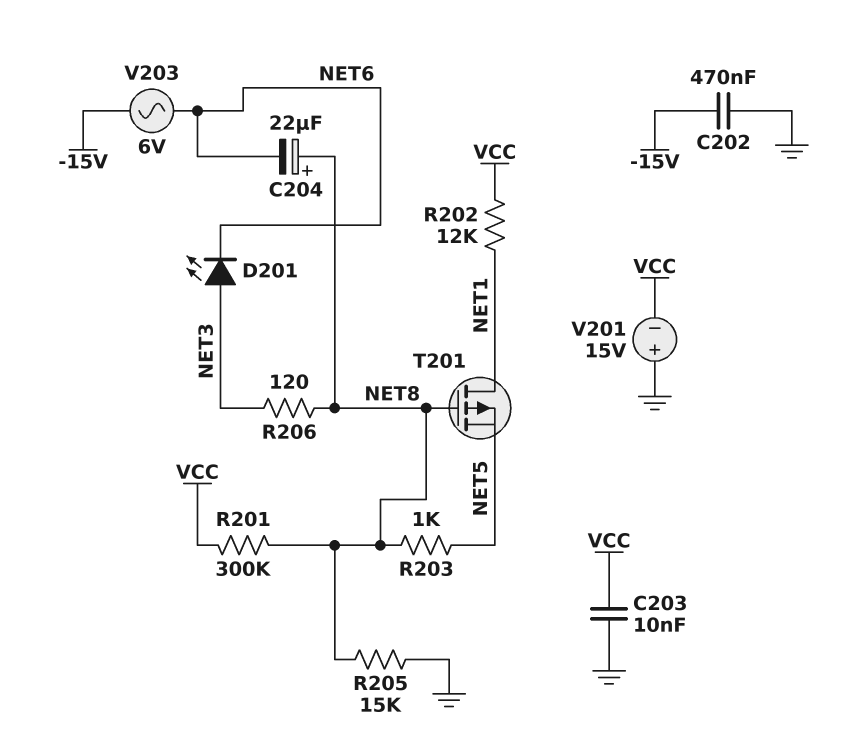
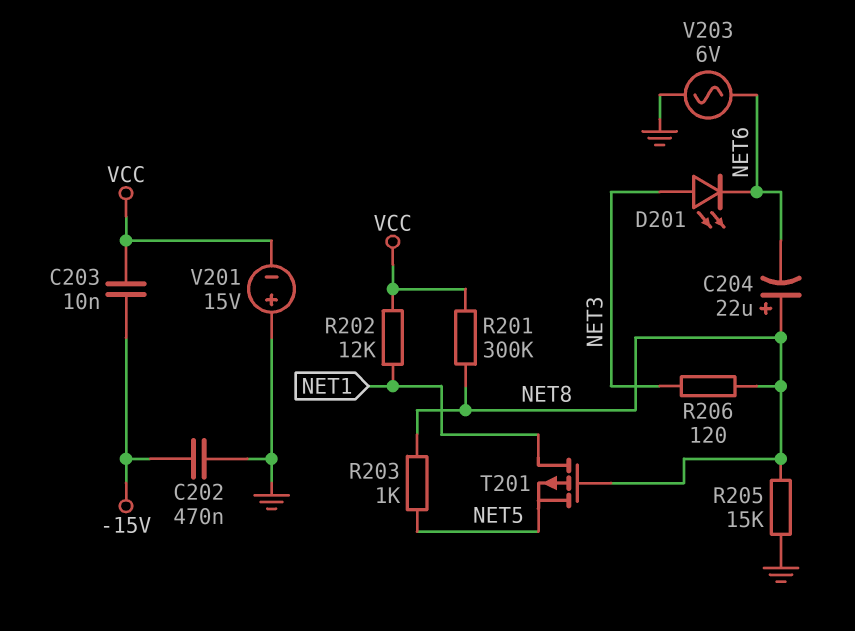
C203: 10nF (GND, VCC) -> 10nF (-15V, VCC)
V203: AC 6V (-15V, NET6) -> AC 6V (GND, NET6)

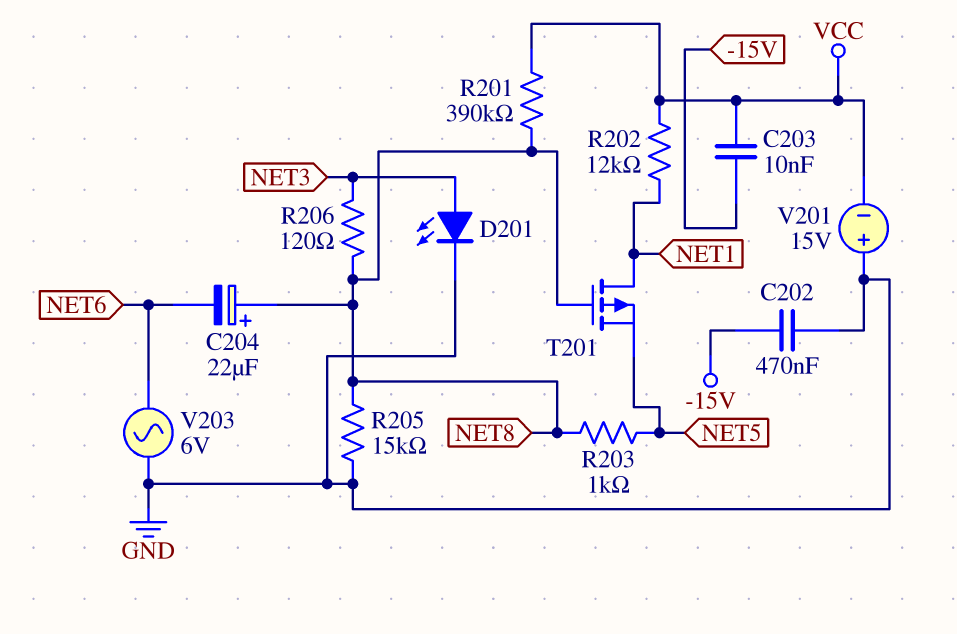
D201: LED (A NET3, K NET6) -> LED (A NET3, K GND)
R201: 300k (NET8, VCC) -> 390k (NET8, VCC)

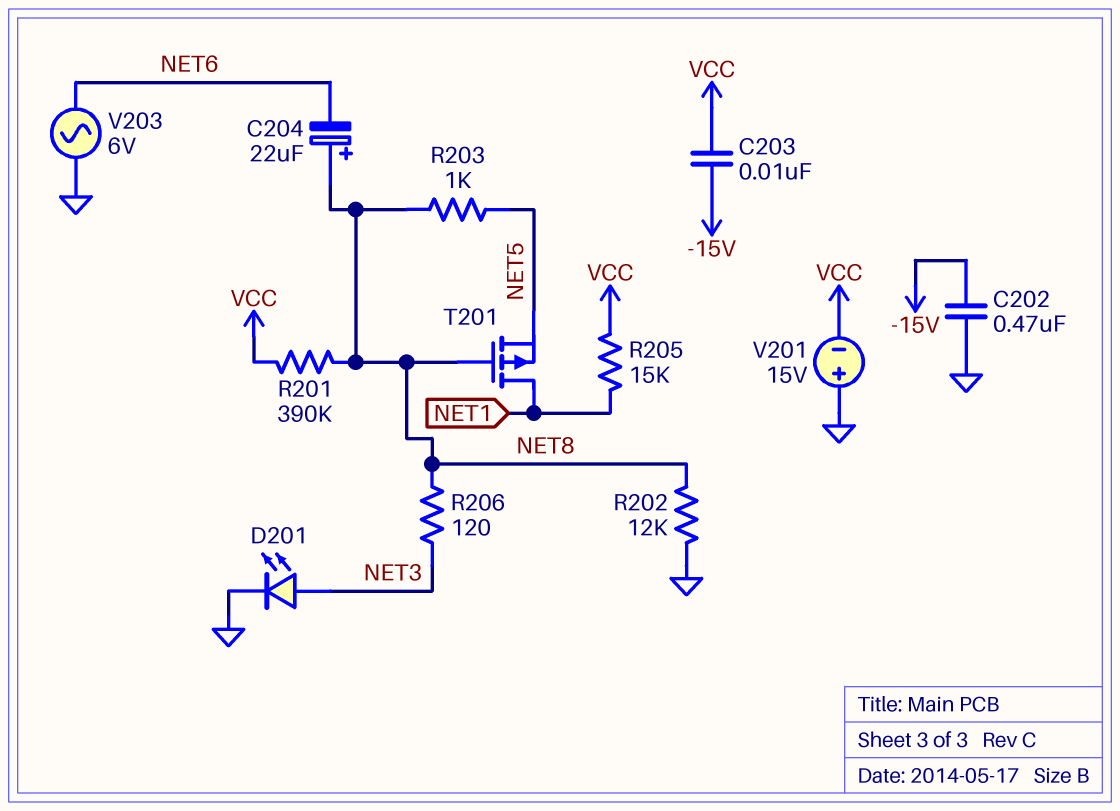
R202: 12k (NET1, VCC) -> 12k (GND, NET8)
R205: 15k (GND, NET8) -> 15k (NET1, VCC)

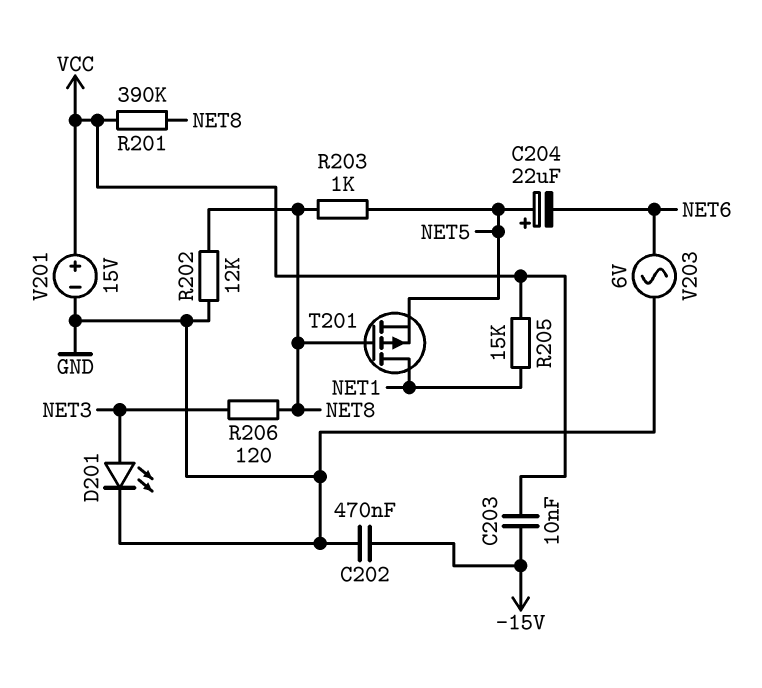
C204: 22uF (plus NET8, minus NET6) -> 22uF (plus NET5, minus NET6)
V201: 15V (plus GND, minus VCC) -> 15V (plus VCC, minus GND)

